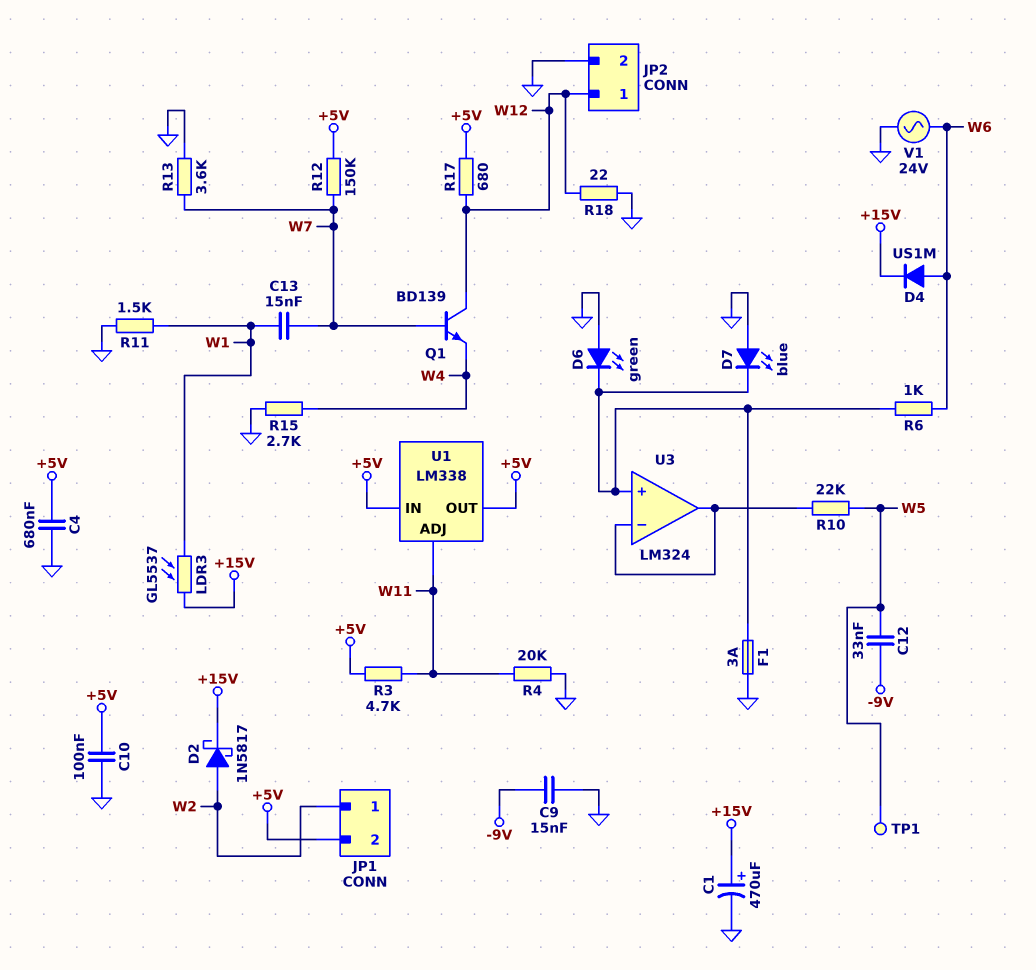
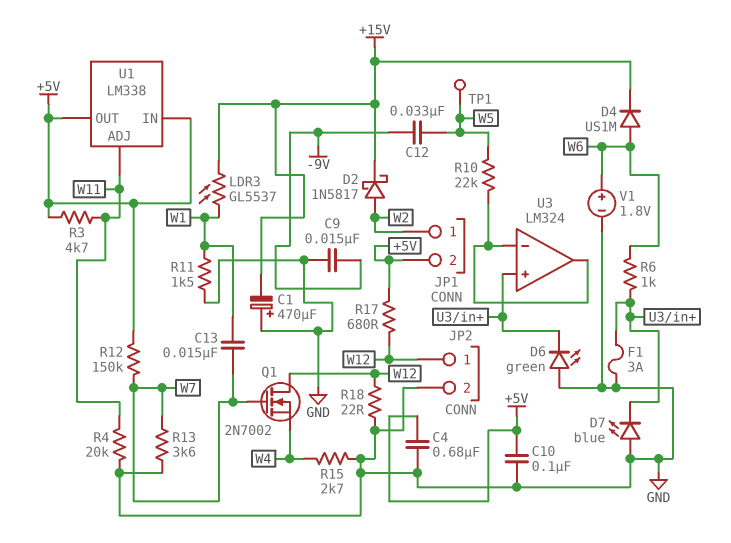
C1: 470uF (plus +15V, minus GND) -> 470uF (plus GND, minus +15V)
Q1: NPN BD139 (B W7, C W12, E W4) -> NMOS 2N7002 (G W7, D W12, S W4)
V1: AC 24V (GND, W6) -> 1.8V (plus W6, minus GND)

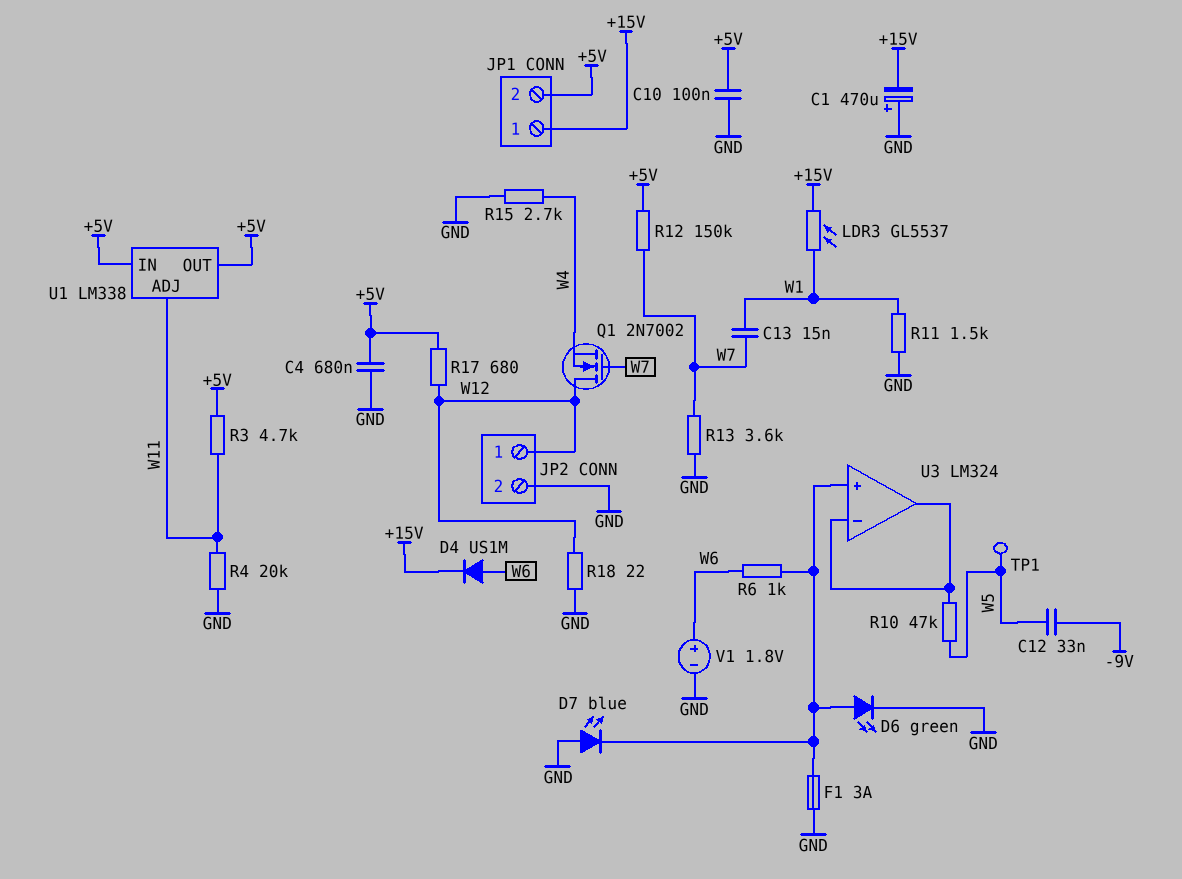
C9: 15nF (-9V, GND) -> none
D2: schottky 1N5817 (A W2, K +15V) -> none
D6: LED green (A GND, K U3/in+) -> LED green (A U3/in+, K GND)
JP1 pin 1: W2 -> +15V
R10: 22k (U3/in-, W5) -> 47k (U3/in-, W5)

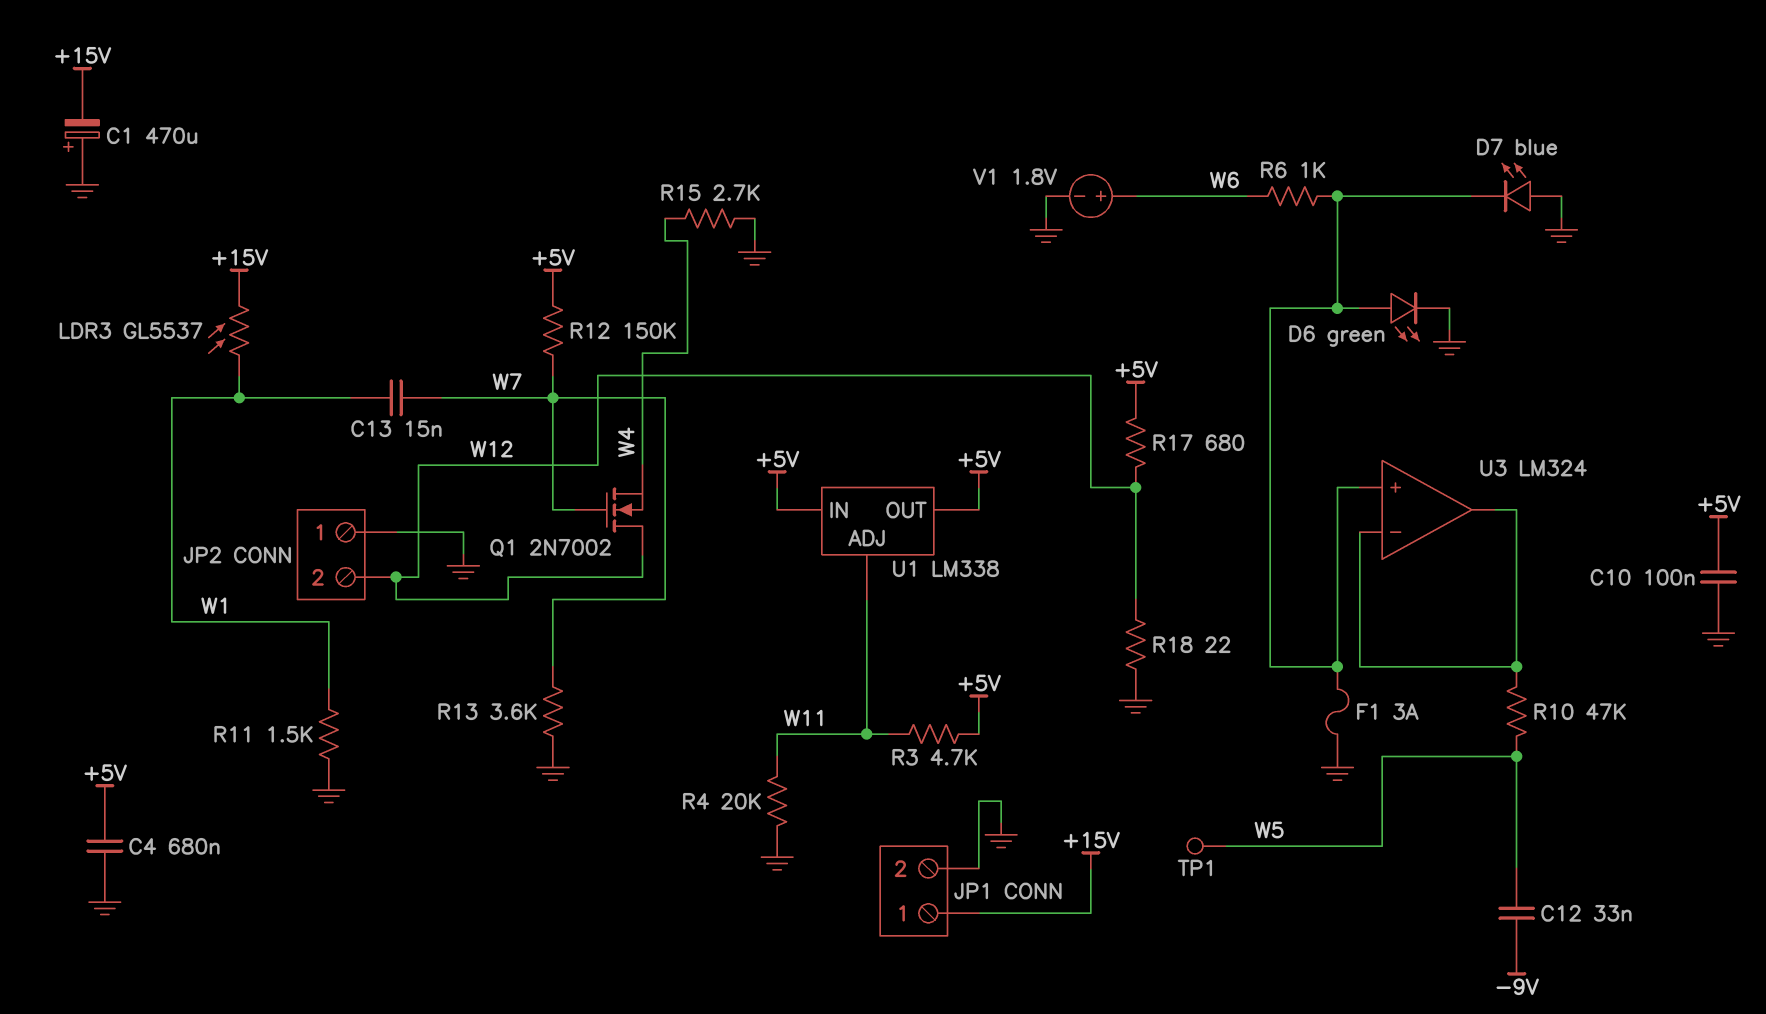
D4: diode US1M (A W6, K +15V) -> none
JP1 pin 2: +5V -> GND
JP2 pin 1: W12 -> GND
JP2 pin 2: GND -> W12

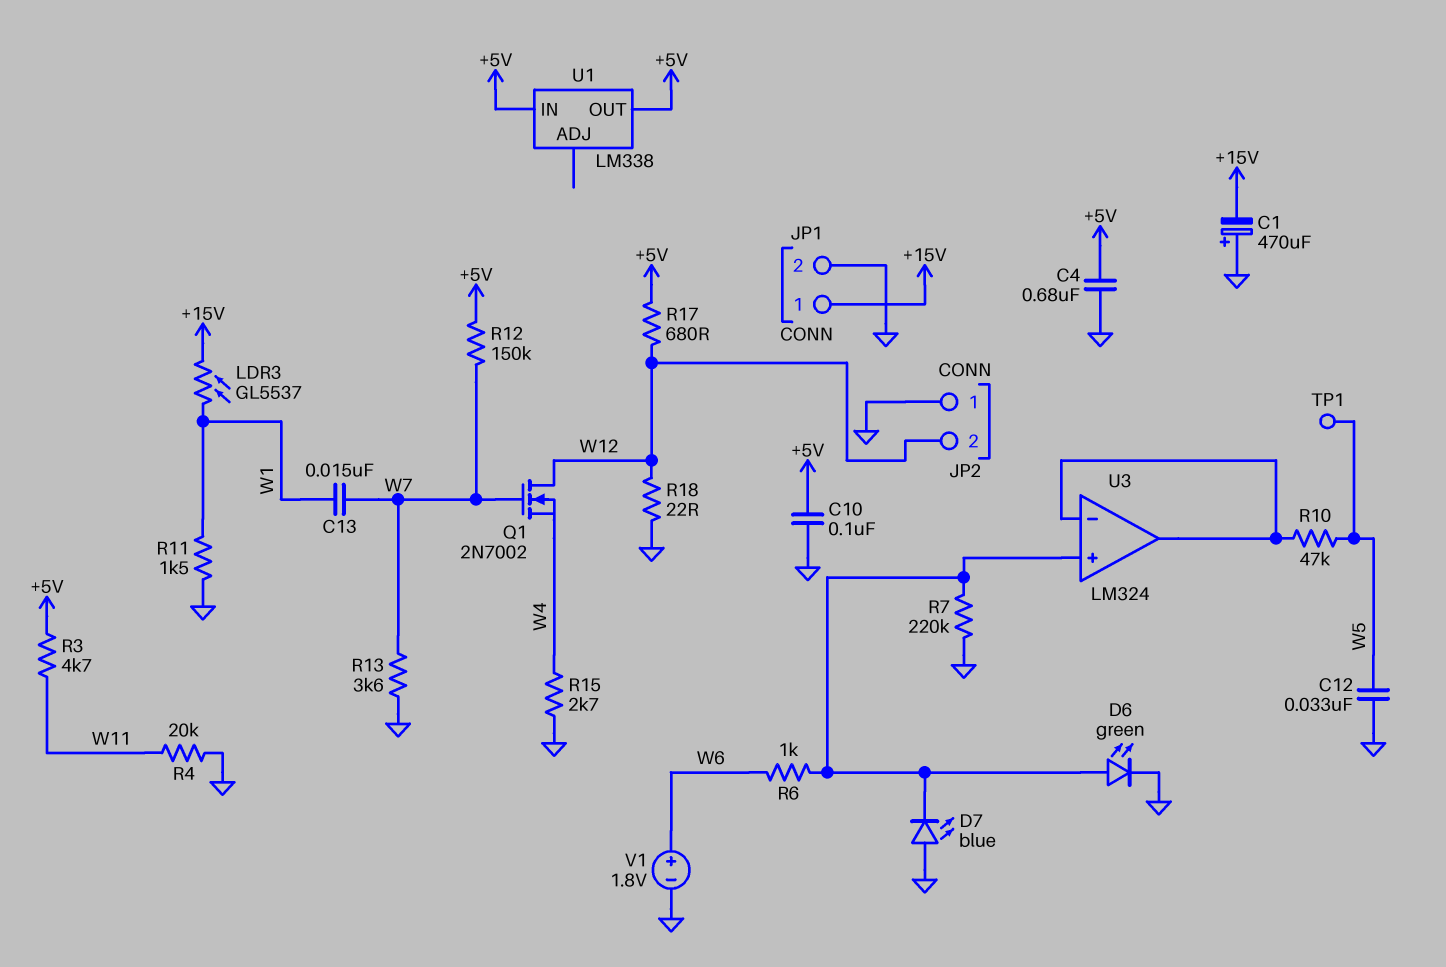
C12: 33nF (-9V, W5) -> 33nF (GND, W5)
F1: 3A (GND, U3/in+) -> none
R7: none -> 220k (GND, U3/in+)
U1 pin ADJ: W11 -> none

